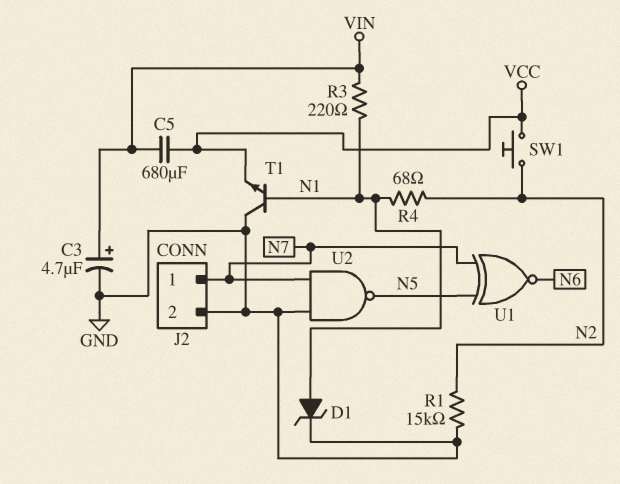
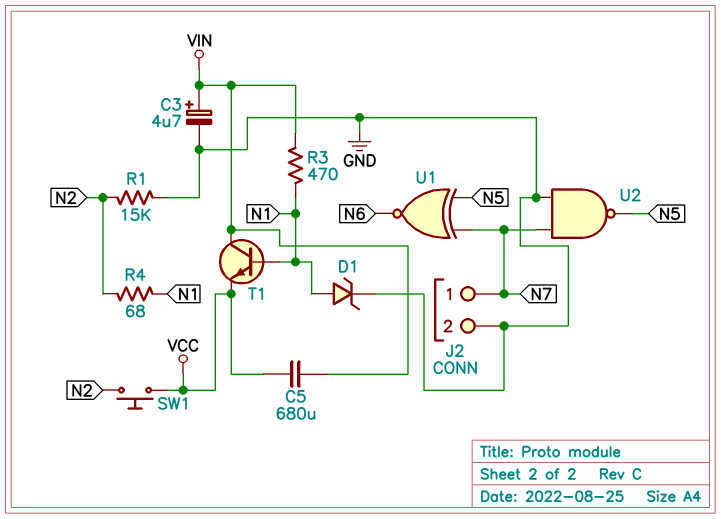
R3: 220 (N1, VIN) -> 470 (N1, VIN)
T1: NPN (B N1, C GND, E VCC) -> NPN (B N1, C VIN, E VCC)

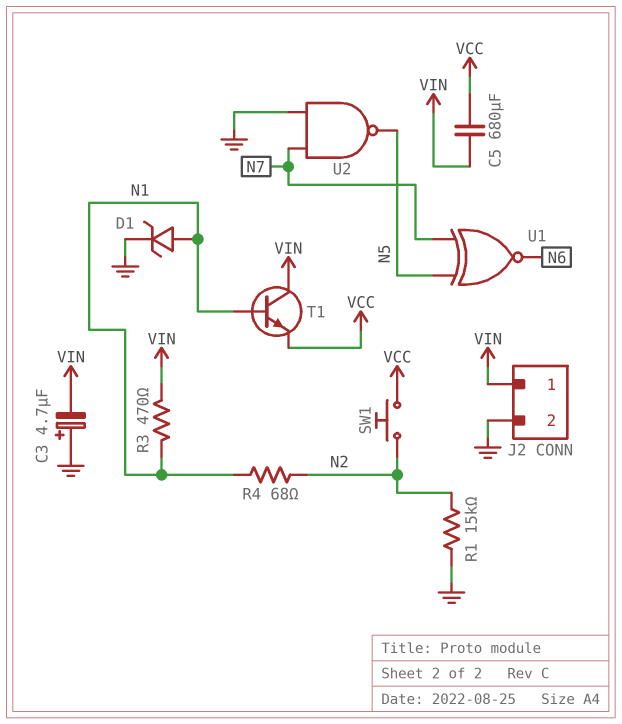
C3: 4.7uF (plus VIN, minus GND) -> 4.7uF (plus GND, minus VIN)
J2 pin 1: N7 -> VIN

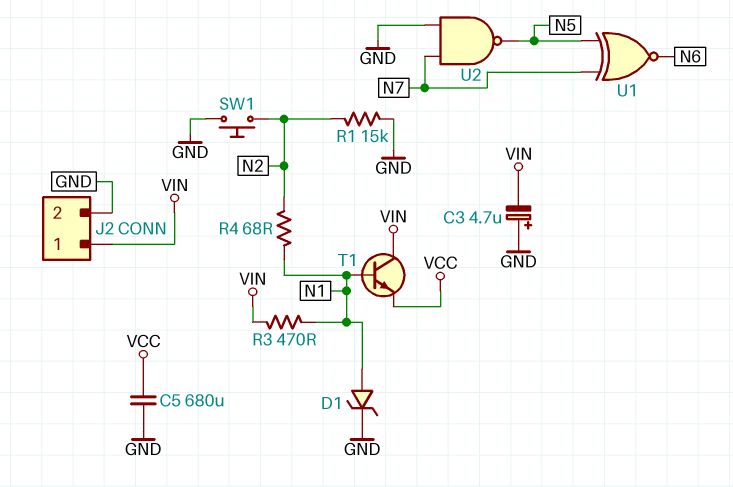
C5: 680uF (VCC, VIN) -> 680uF (GND, VCC)
SW1: button (N2, VCC) -> button (GND, N2)

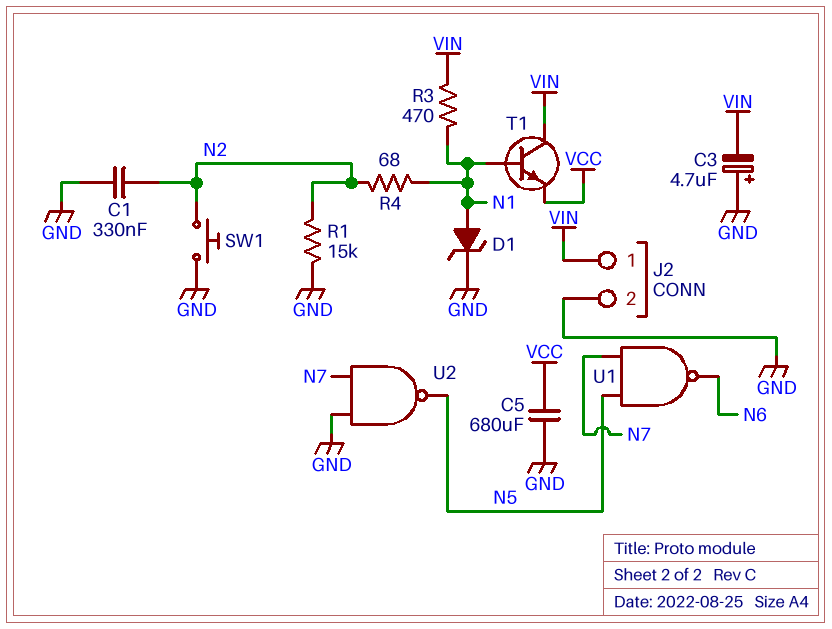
C1: none -> 330nF (GND, N2)
U1: XNOR (in N5, in N7, out N6) -> NAND (in N5, in N7, out N6)

